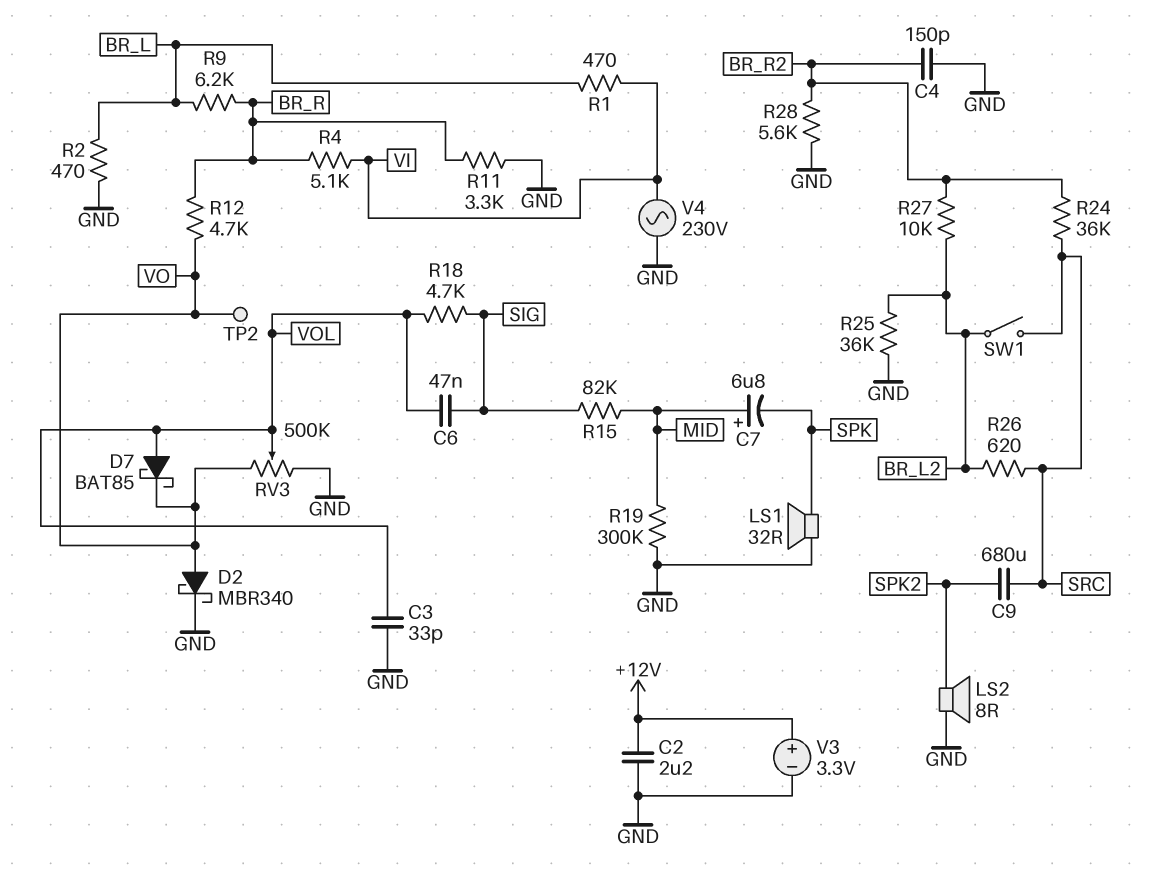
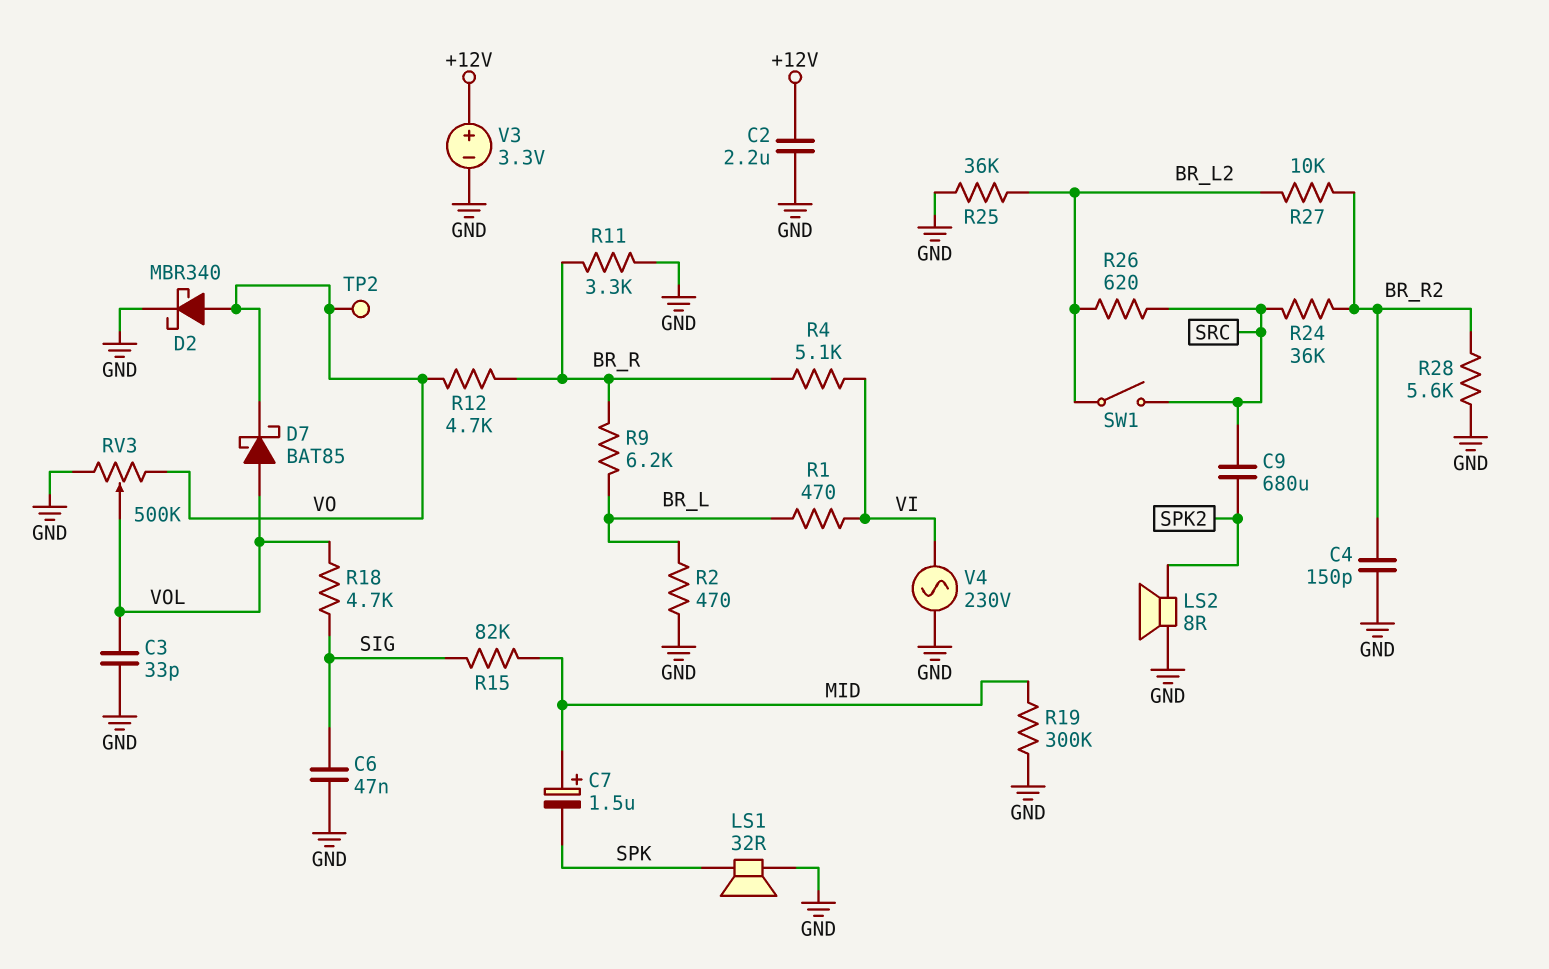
C6: 47nF (SIG, VOL) -> 47nF (GND, SIG)
C7: 6.8uF (plus MID, minus SPK) -> 1.5uF (plus MID, minus SPK)

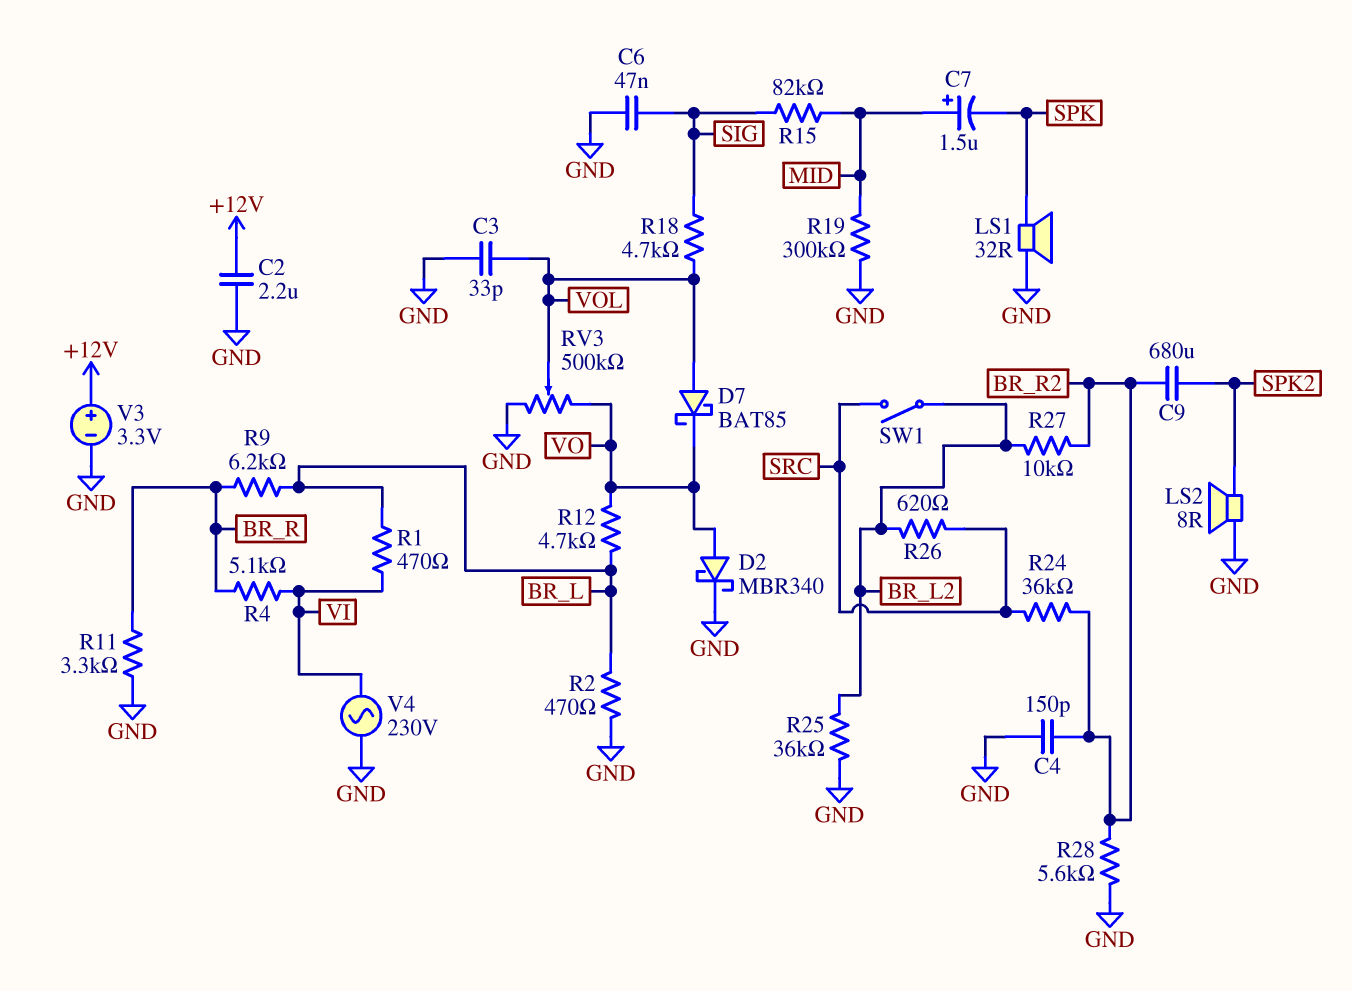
C9: 680uF (SPK2, SRC) -> 680uF (BR_R2, SPK2)
R12: 4.7k (BR_R, VO) -> 4.7k (BR_L, VO)
TP2: test point (VO) -> none

